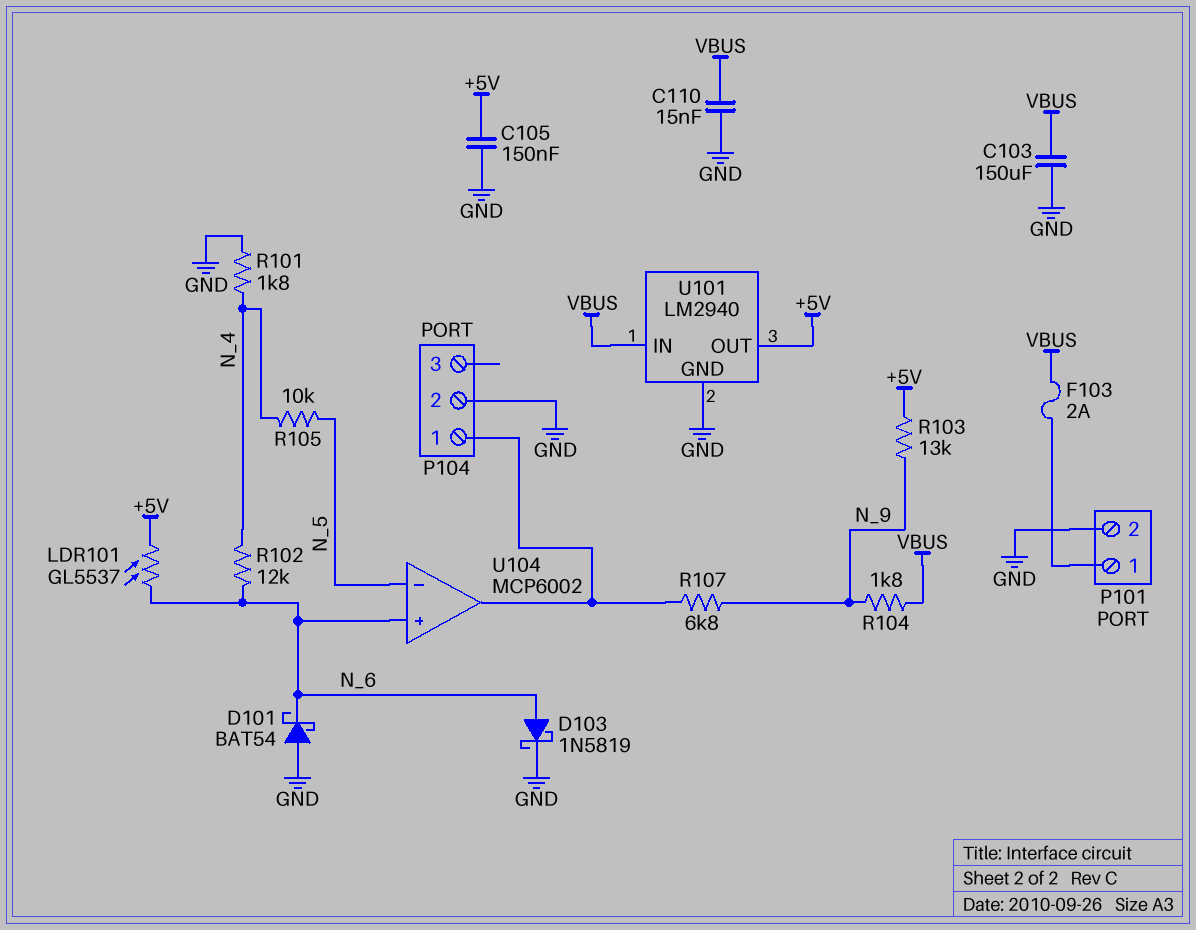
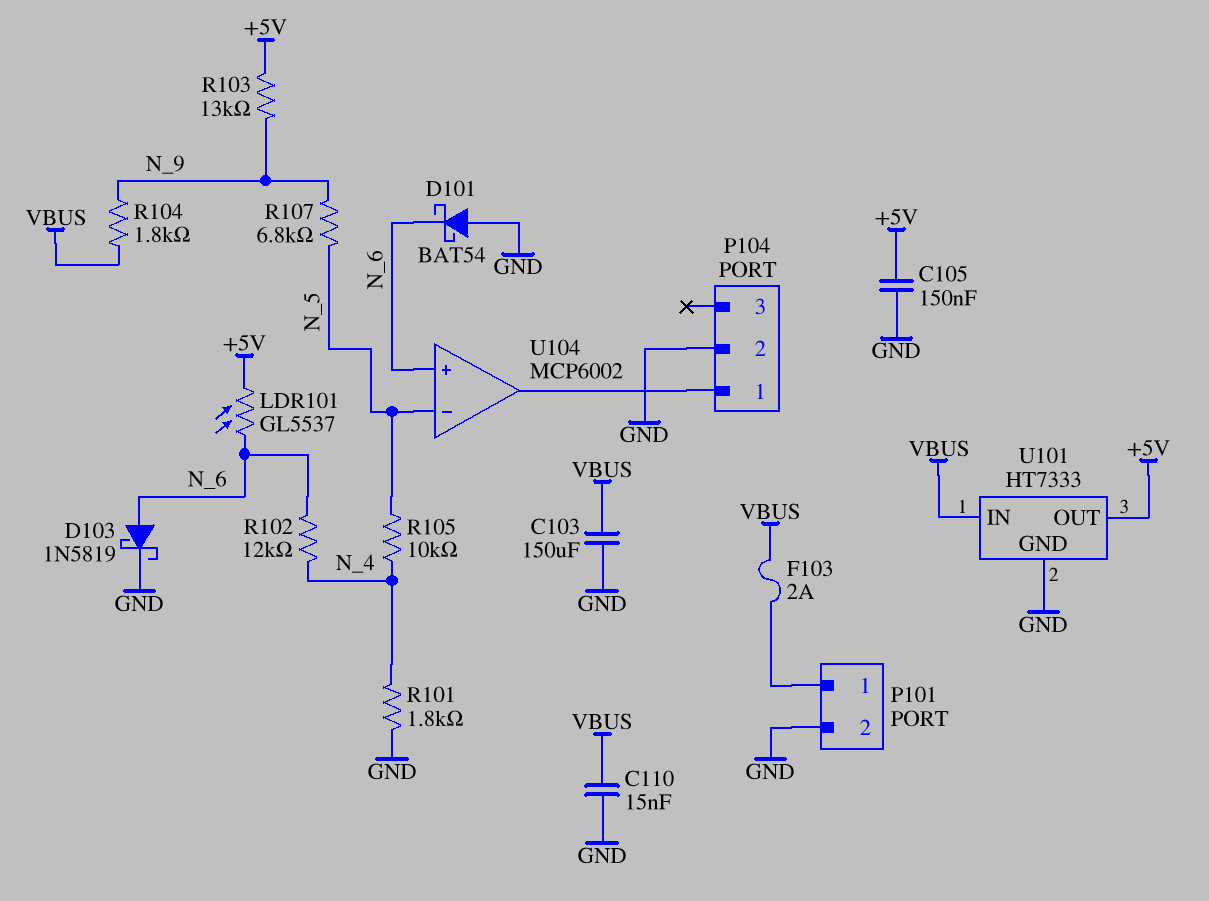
R107: 6.8k (N_9, P104/1) -> 6.8k (N_5, N_9)
U101: LM2940 -> HT7333

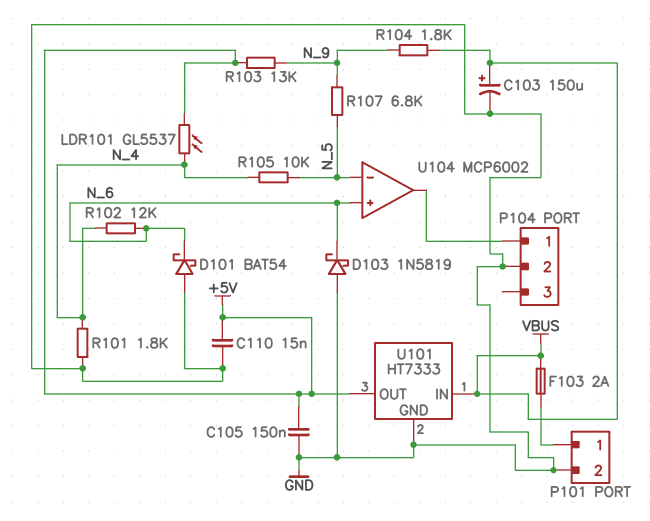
C103: 150uF (GND, VBUS) -> 150uF (plus VBUS, minus GND)
C110: 15nF (GND, VBUS) -> 15nF (+5V, GND)
D103: schottky 1N5819 (A N_6, K GND) -> schottky 1N5819 (A GND, K N_6)
LDR101: GL5537 (+5V, N_6) -> GL5537 (+5V, N_4)

